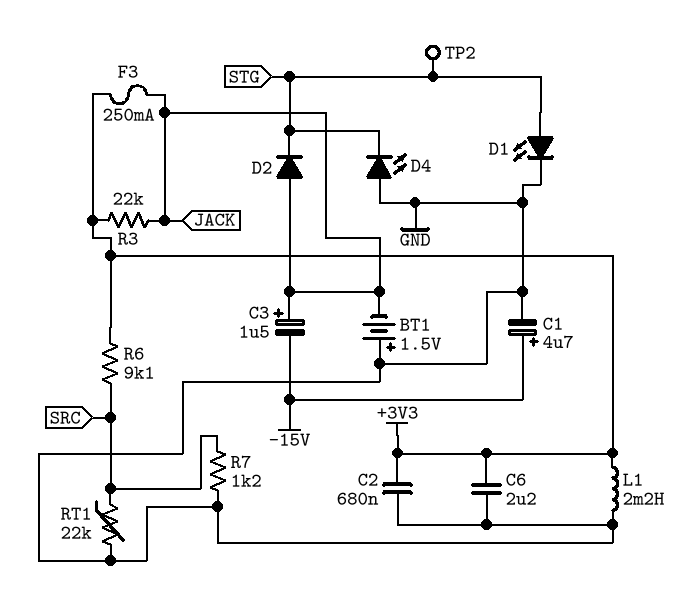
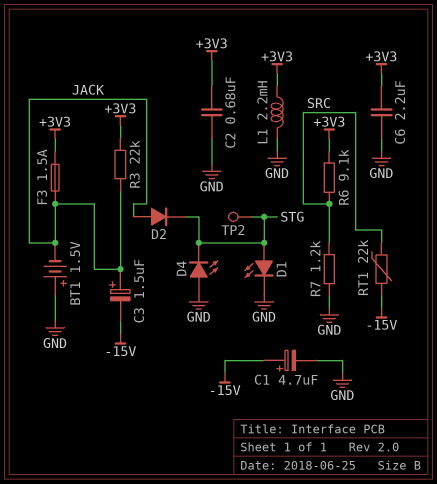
F3: 250mA (+3V3, JACK) -> 1.5A (+3V3, JACK)
RT1: 22k (GND, SRC) -> 22k (-15V, SRC)

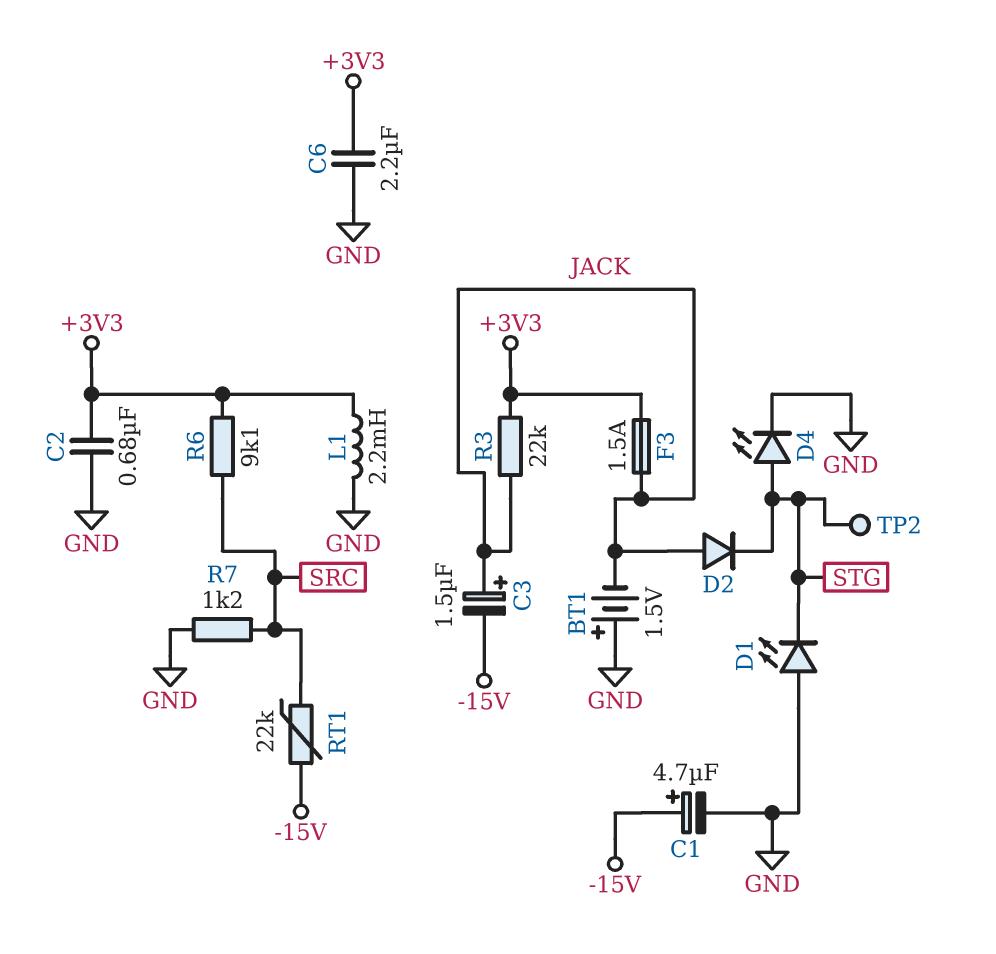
D1: LED (A STG, K GND) -> LED (A GND, K STG)
D4: LED (A GND, K STG) -> LED (A STG, K GND)

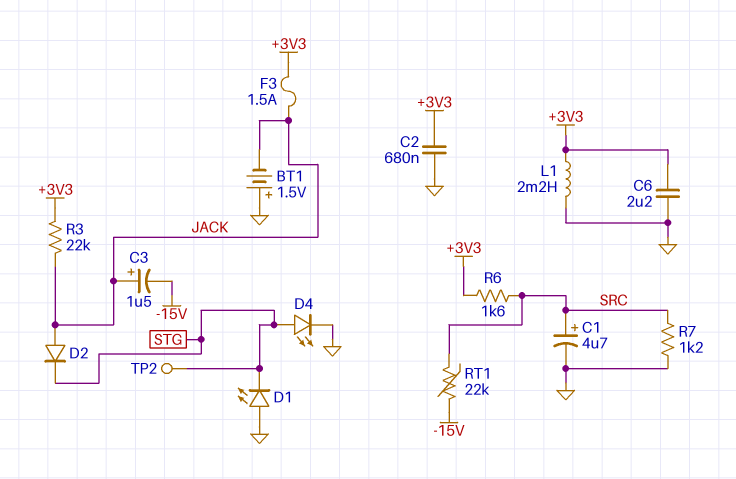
C1: 4.7uF (plus -15V, minus GND) -> 4.7uF (plus SRC, minus GND)
R6: 9.1k (+3V3, SRC) -> 1.6k (+3V3, SRC)

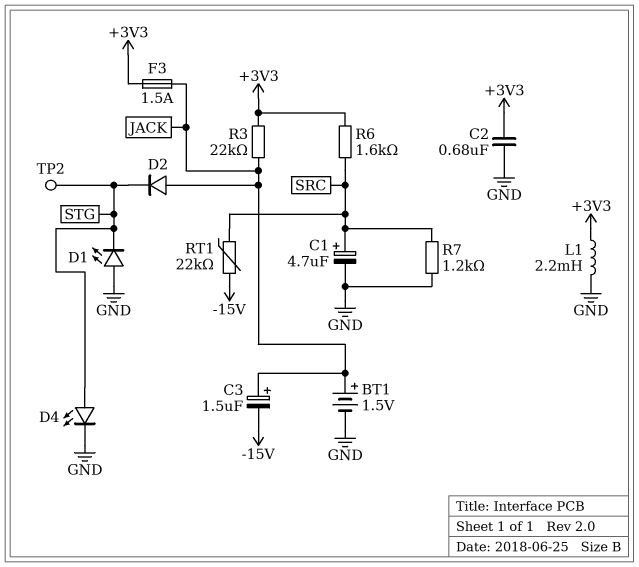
BT1: 1.5V (plus GND, minus JACK) -> 1.5V (plus JACK, minus GND)
C6: 2.2uF (+3V3, GND) -> none

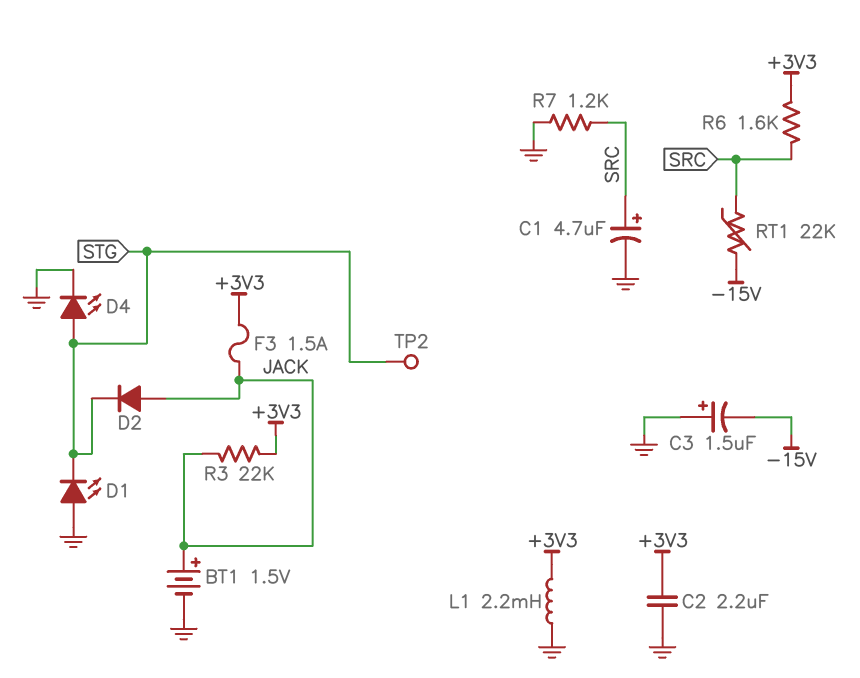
C2: 680nF (+3V3, GND) -> 2.2uF (+3V3, GND)
C3: 1.5uF (plus JACK, minus -15V) -> 1.5uF (plus GND, minus -15V)

